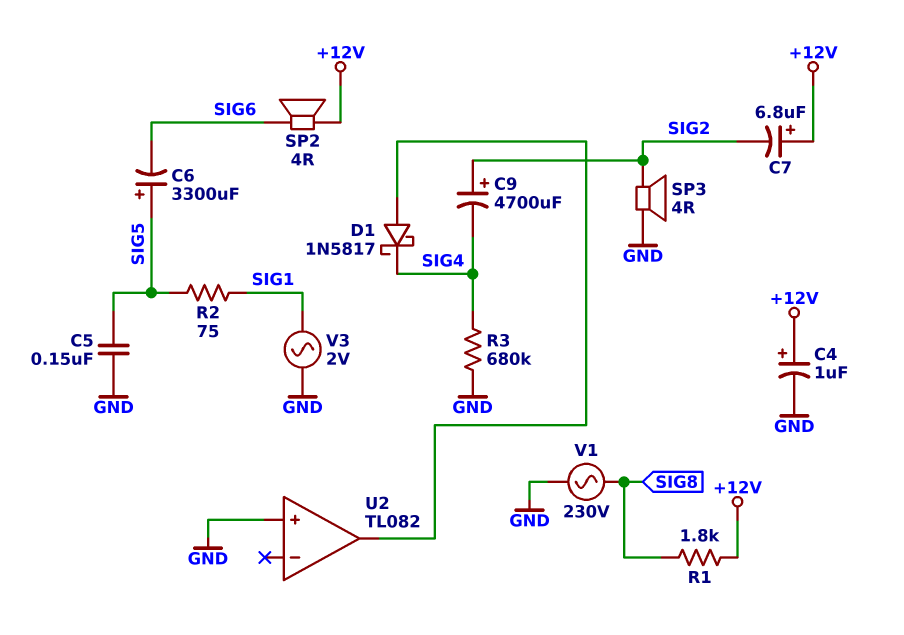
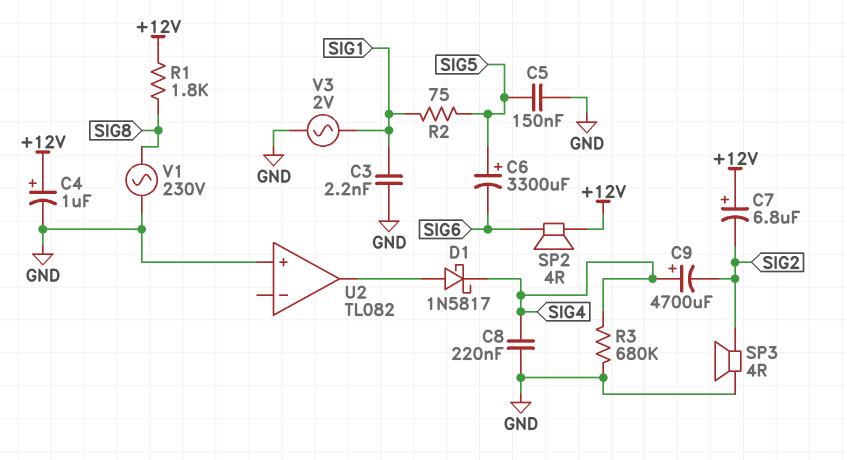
C3: none -> 2.2nF (GND, SIG1)
C8: none -> 220nF (GND, SIG4)
C9: 4700uF (plus SIG2, minus SIG4) -> 4700uF (plus SIG4, minus SIG2)

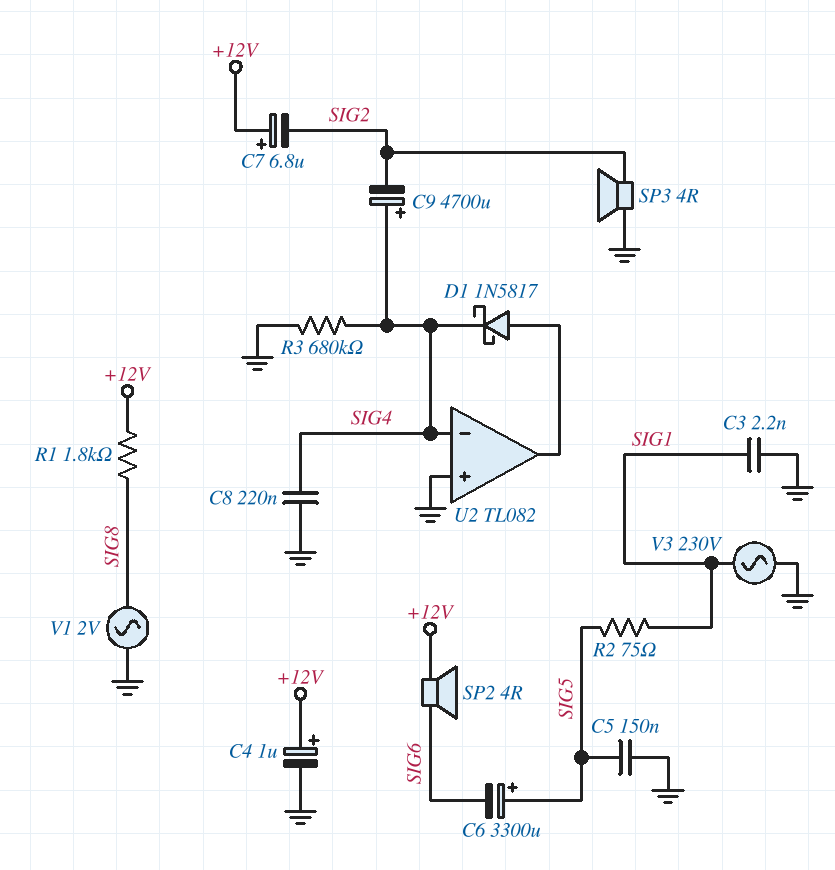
U2 pin in-: none -> SIG4
V1: AC 230V (GND, SIG8) -> AC 2V (GND, SIG8)
V3: AC 2V (GND, SIG1) -> AC 230V (GND, SIG1)

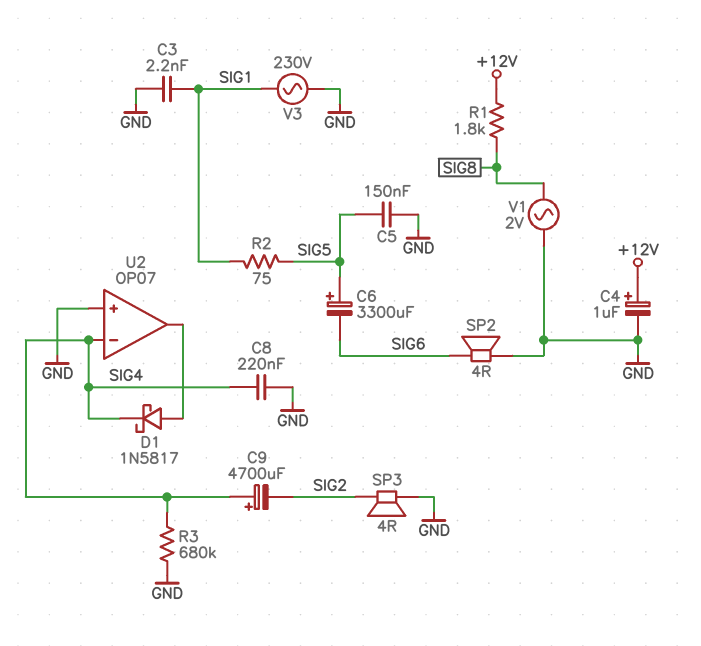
C7: 6.8uF (plus +12V, minus SIG2) -> none
SP2: speaker 4R (+12V, SIG6) -> speaker 4R (GND, SIG6)
U2: TL082 -> OP07

